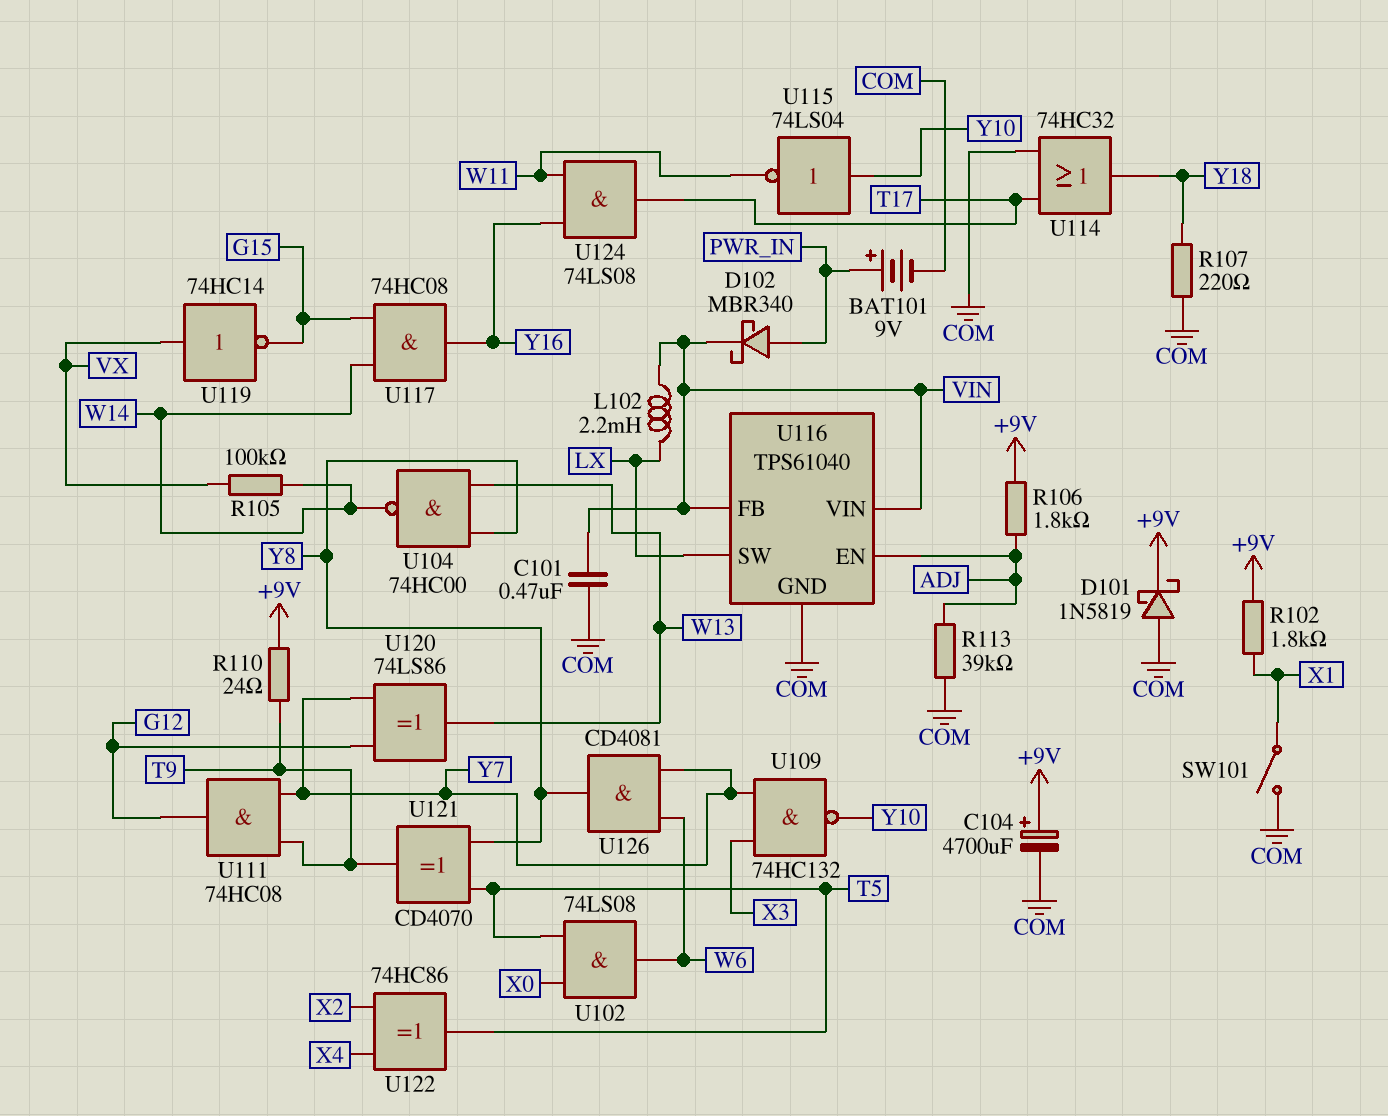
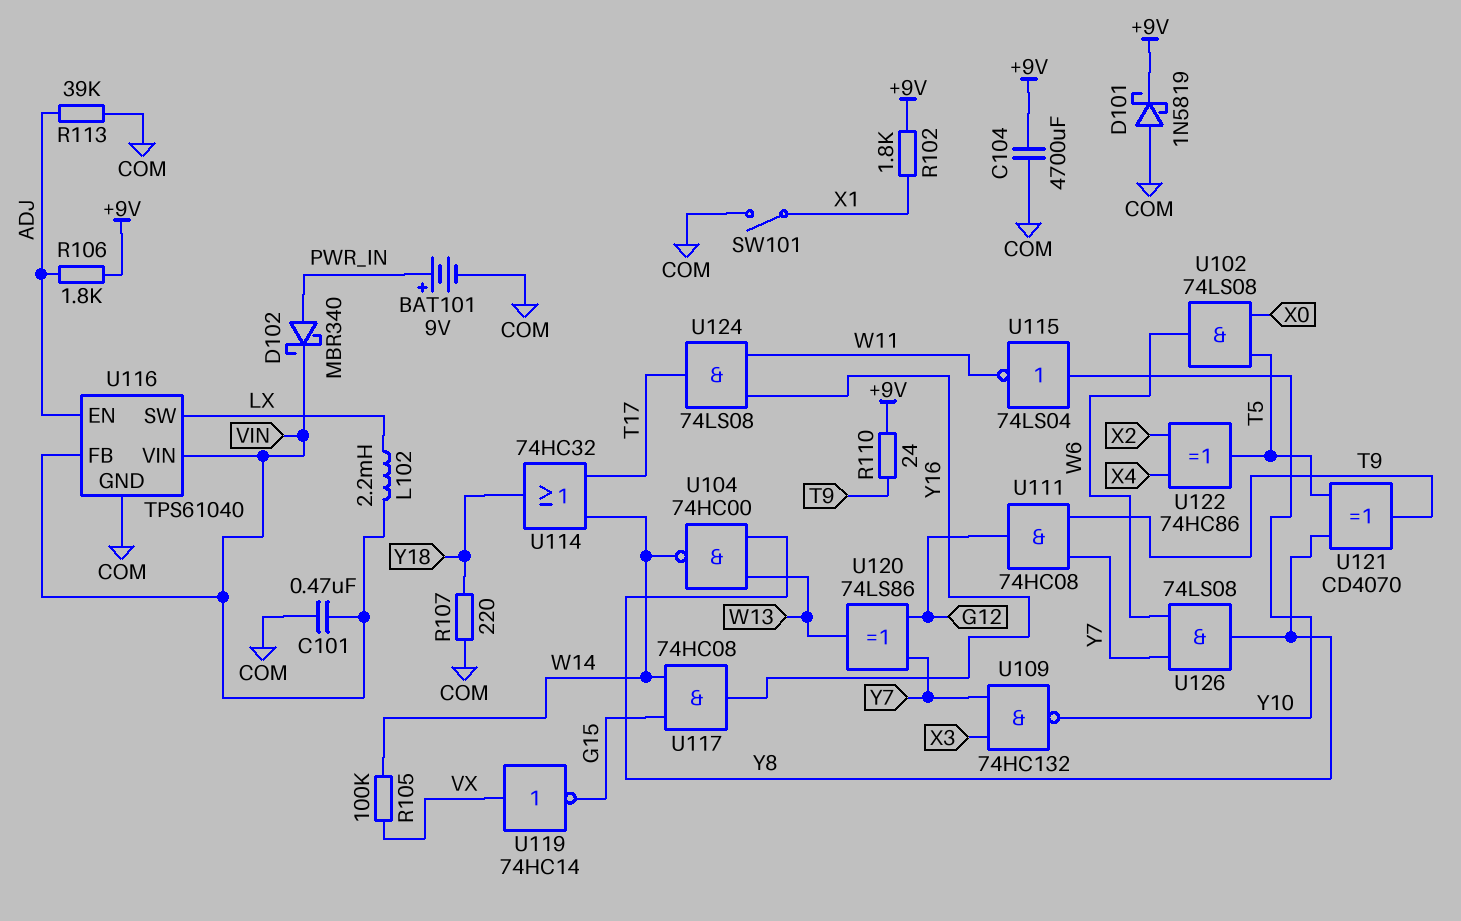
C104: 4700uF (plus +9V, minus COM) -> 4700uF (+9V, COM)
U114: OR 74HC32 (in COM, in T17, out Y18) -> OR 74HC32 (in T17, in W14, out Y18)
U126: AND CD4081 (in W6, in Y7, out Y8) -> AND 74LS08 (in W6, in Y7, out Y8)

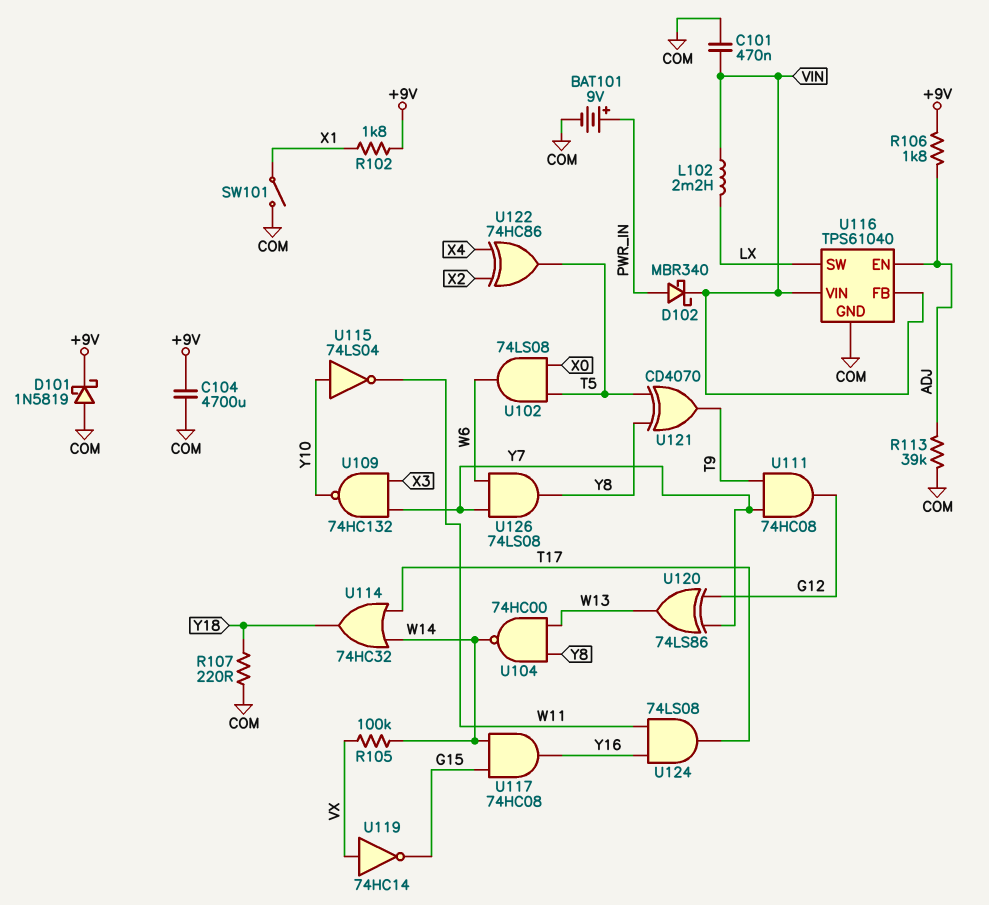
R110: 24 (+9V, T9) -> none

